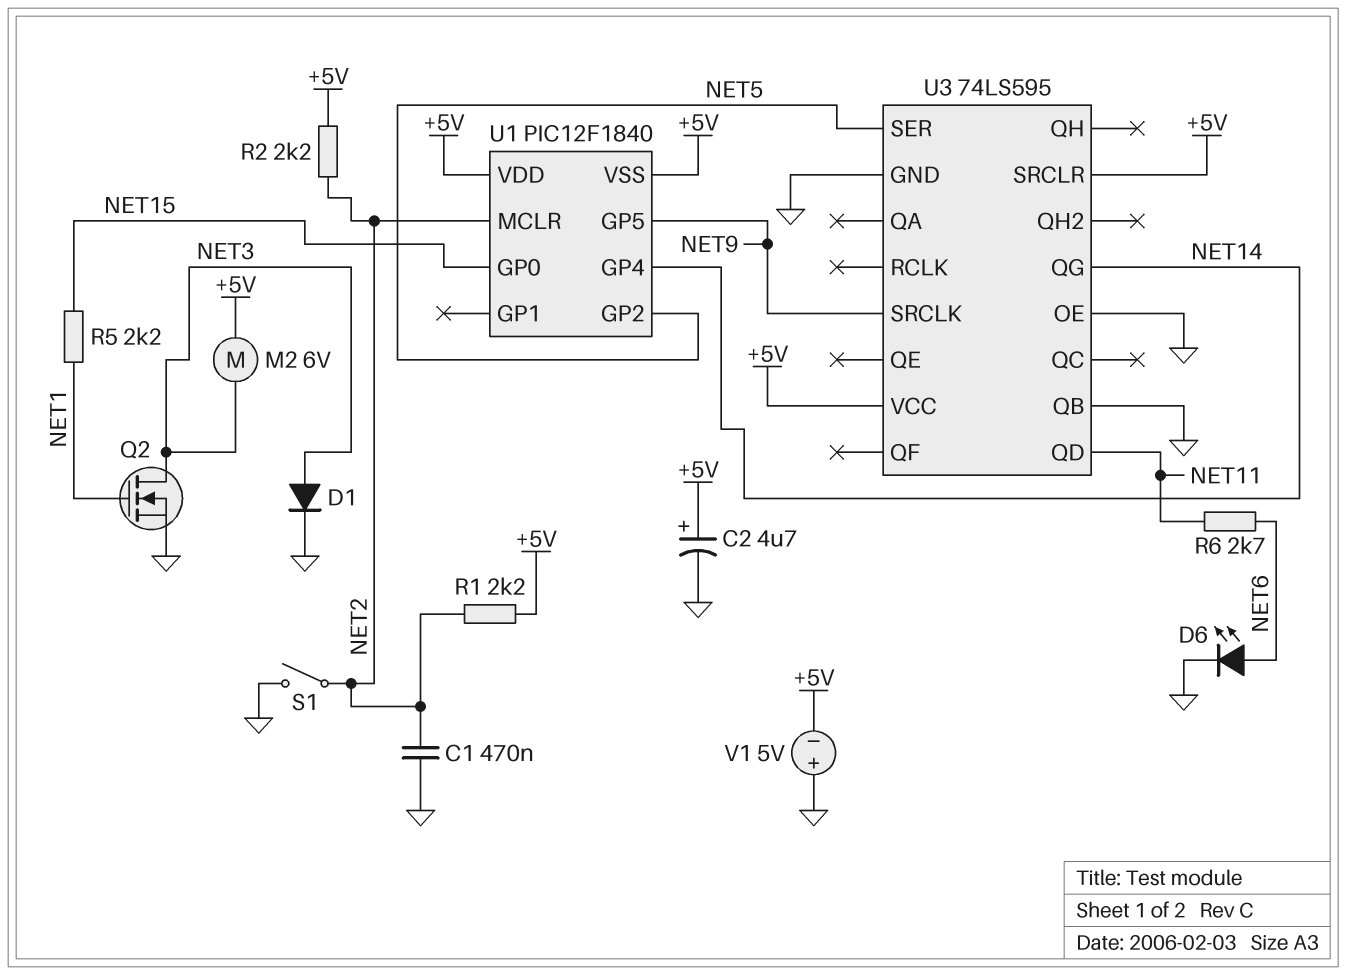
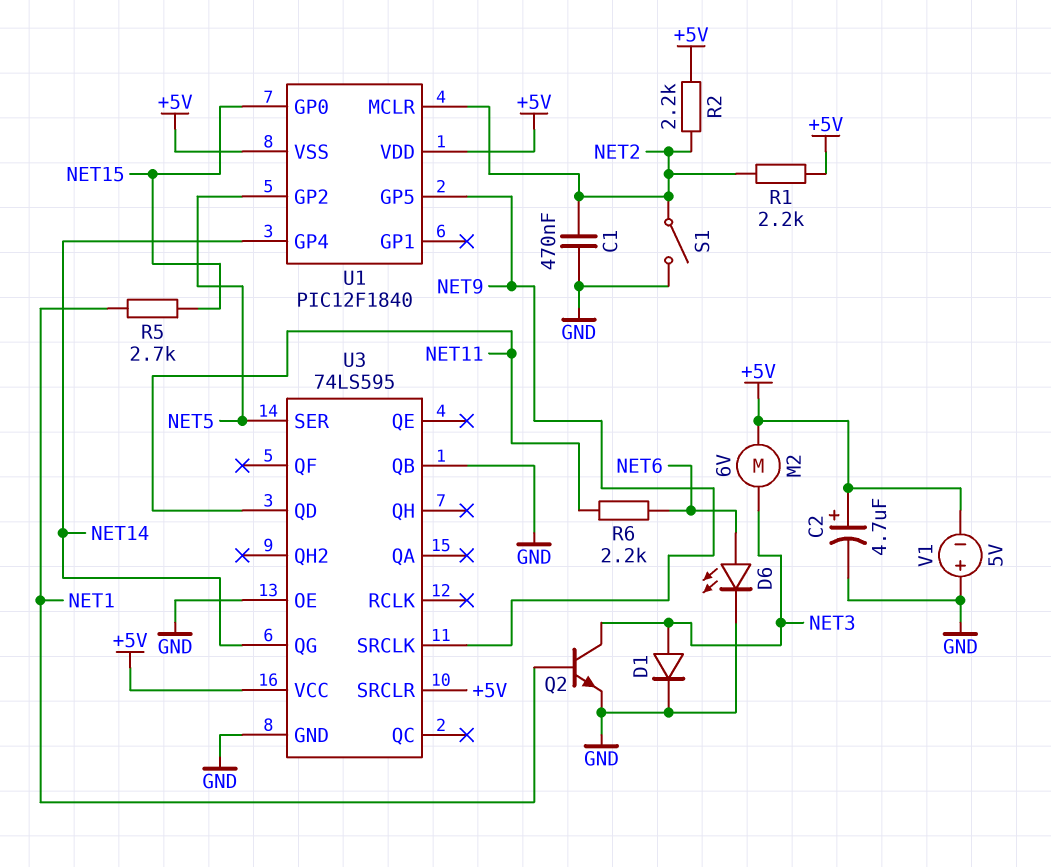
Q2: NMOS (G NET1, D NET3, S GND) -> NPN (B NET1, C NET3, E GND)
R5: 2.2k (NET1, NET15) -> 2.7k (NET1, NET15)
R6: 2.7k (NET6, NET11) -> 2.2k (NET6, NET11)

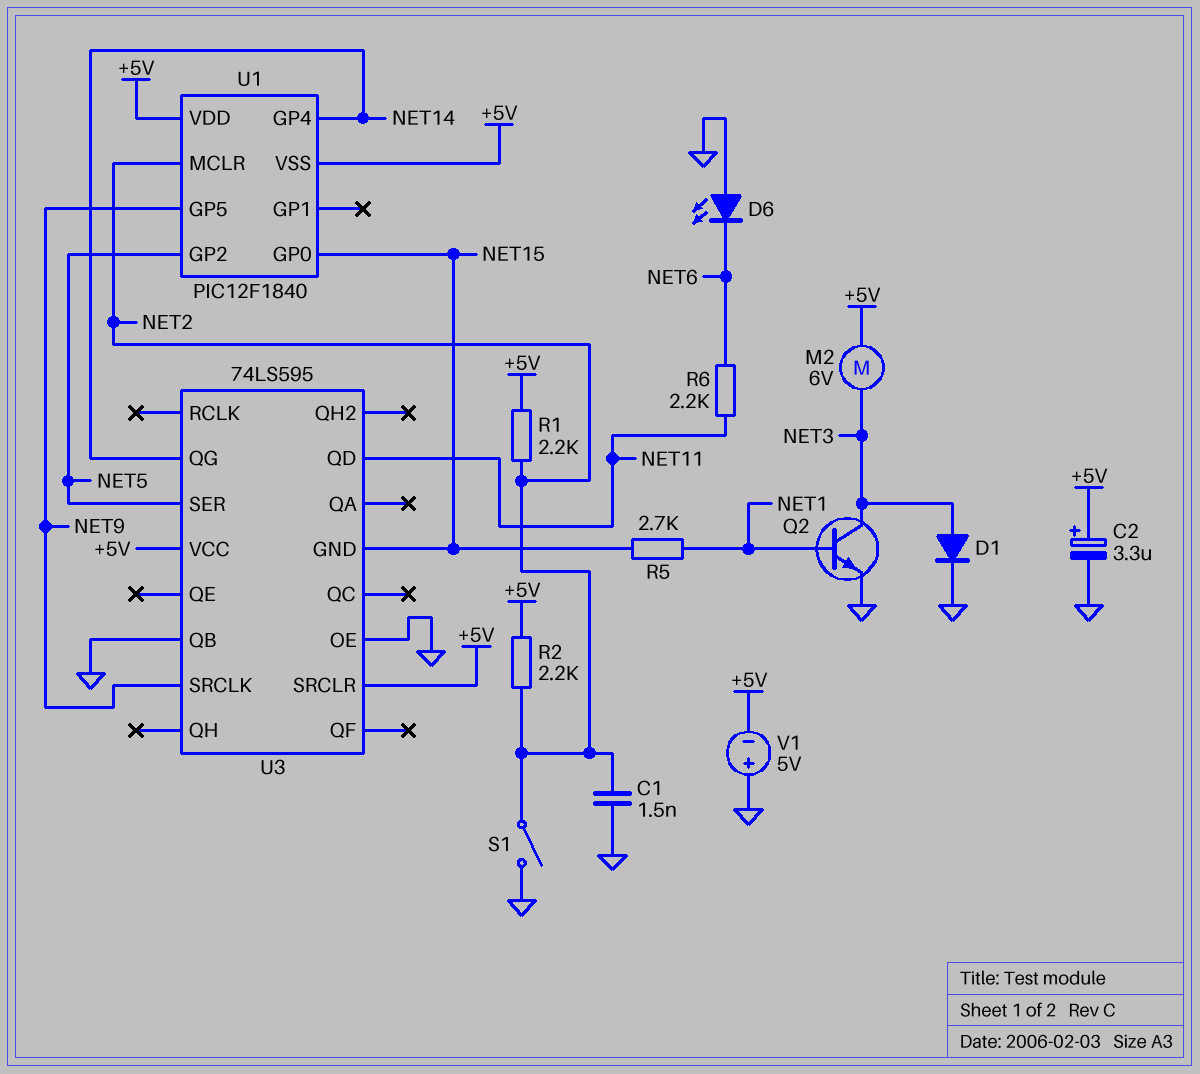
C1: 470nF (GND, NET2) -> 1.5nF (GND, NET2)
C2: 4.7uF (plus +5V, minus GND) -> 3.3uF (plus +5V, minus GND)
D6: LED (A NET6, K GND) -> LED (A GND, K NET6)
U3 pin GND: GND -> NET15

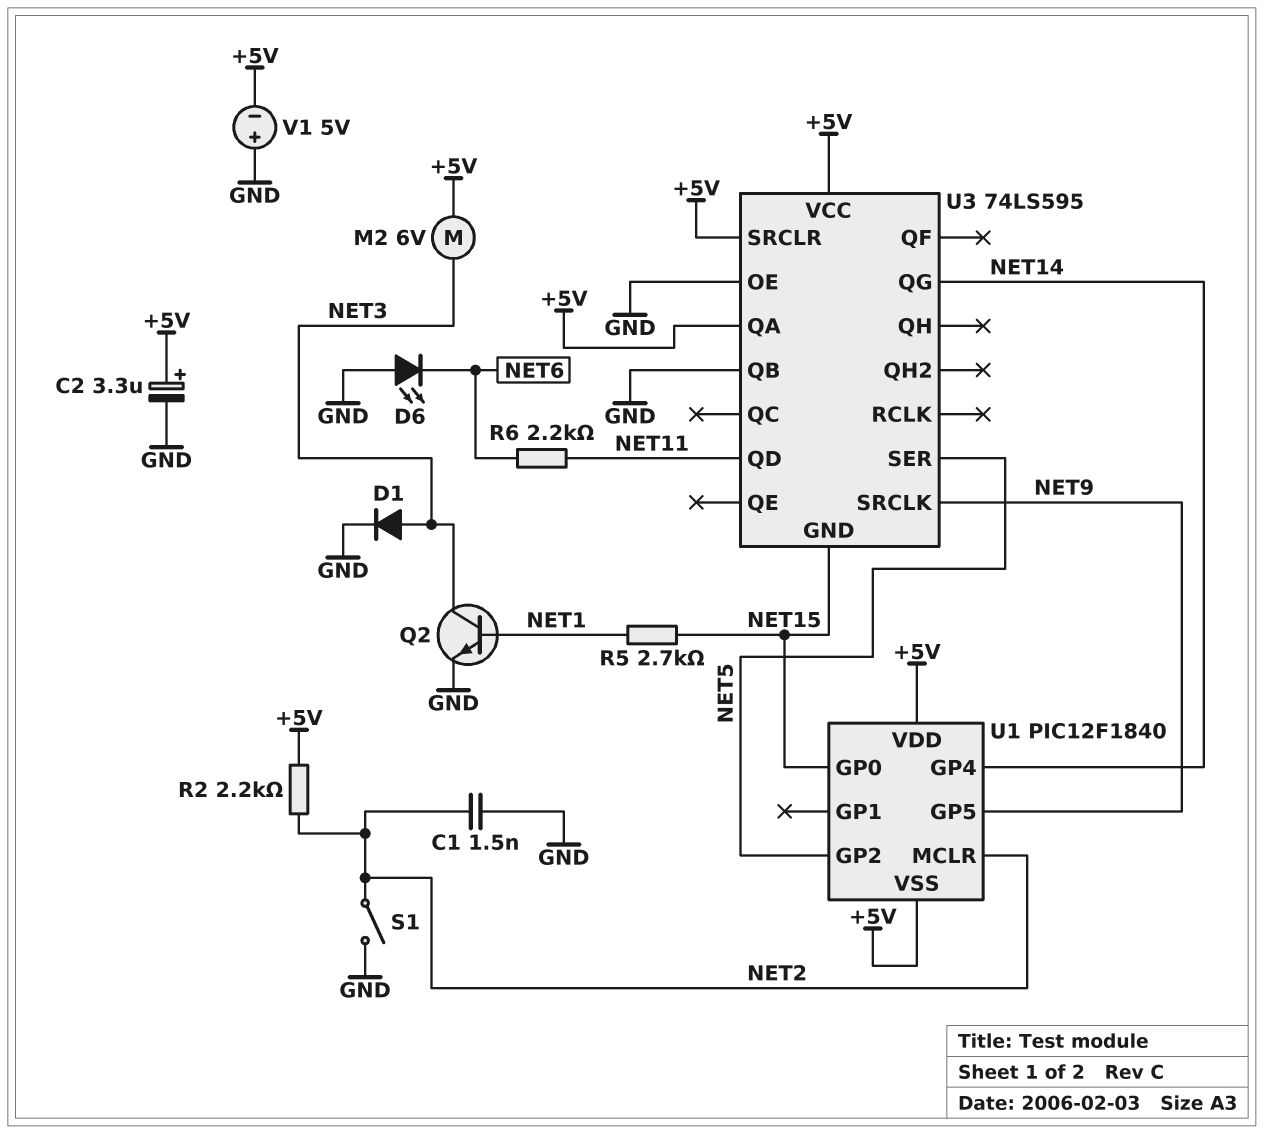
R1: 2.2k (+5V, NET2) -> none
U3 pin QA: none -> +5V

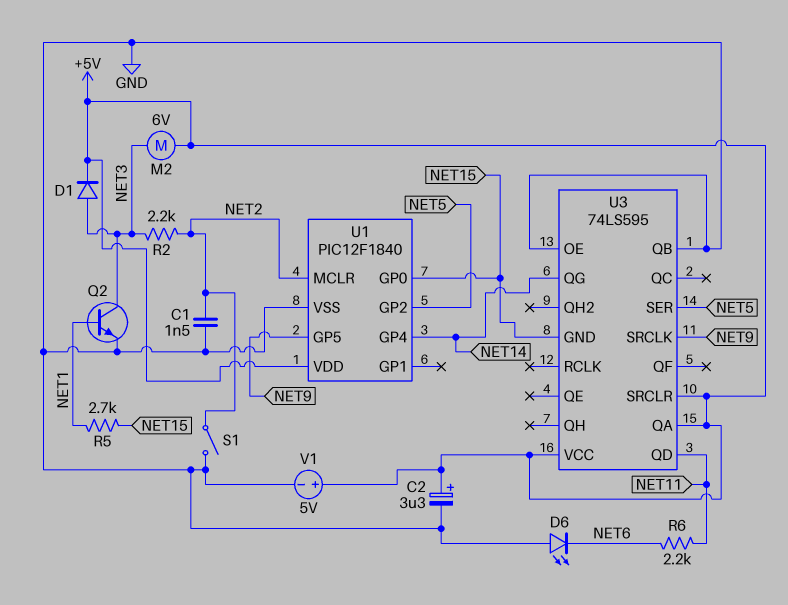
D1: diode (A NET3, K GND) -> diode (A NET3, K +5V)
R2: 2.2k (+5V, NET2) -> 2.2k (NET2, NET3)
U1 pin VSS: +5V -> GND
V1: 5V (plus GND, minus +5V) -> 5V (plus +5V, minus GND)

